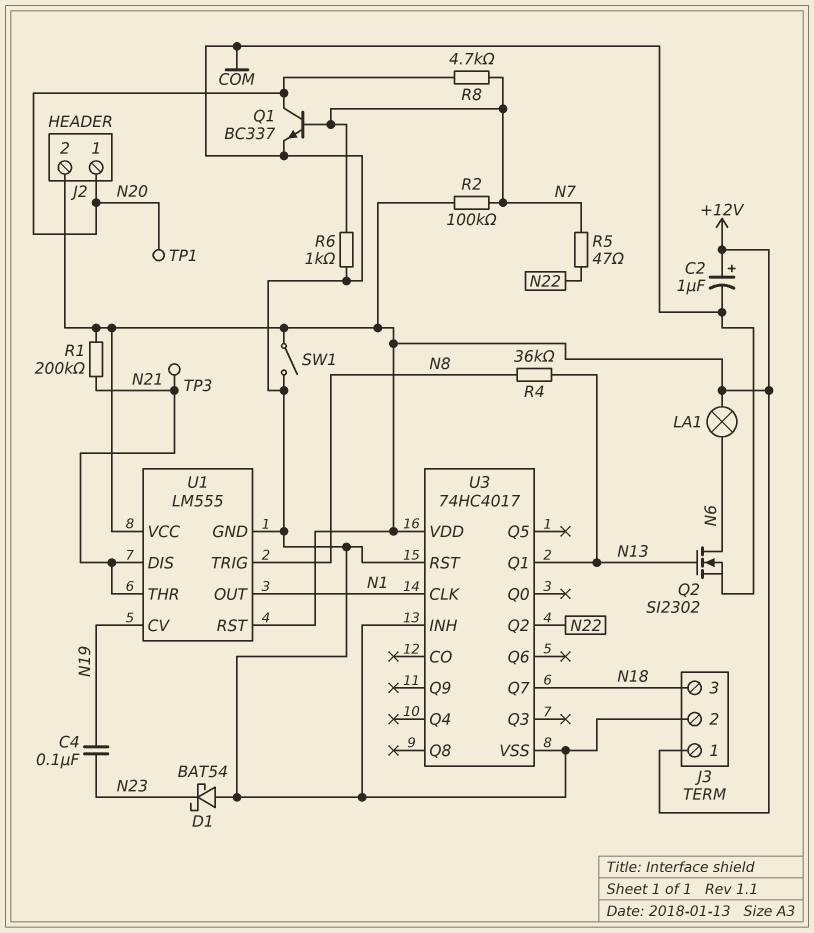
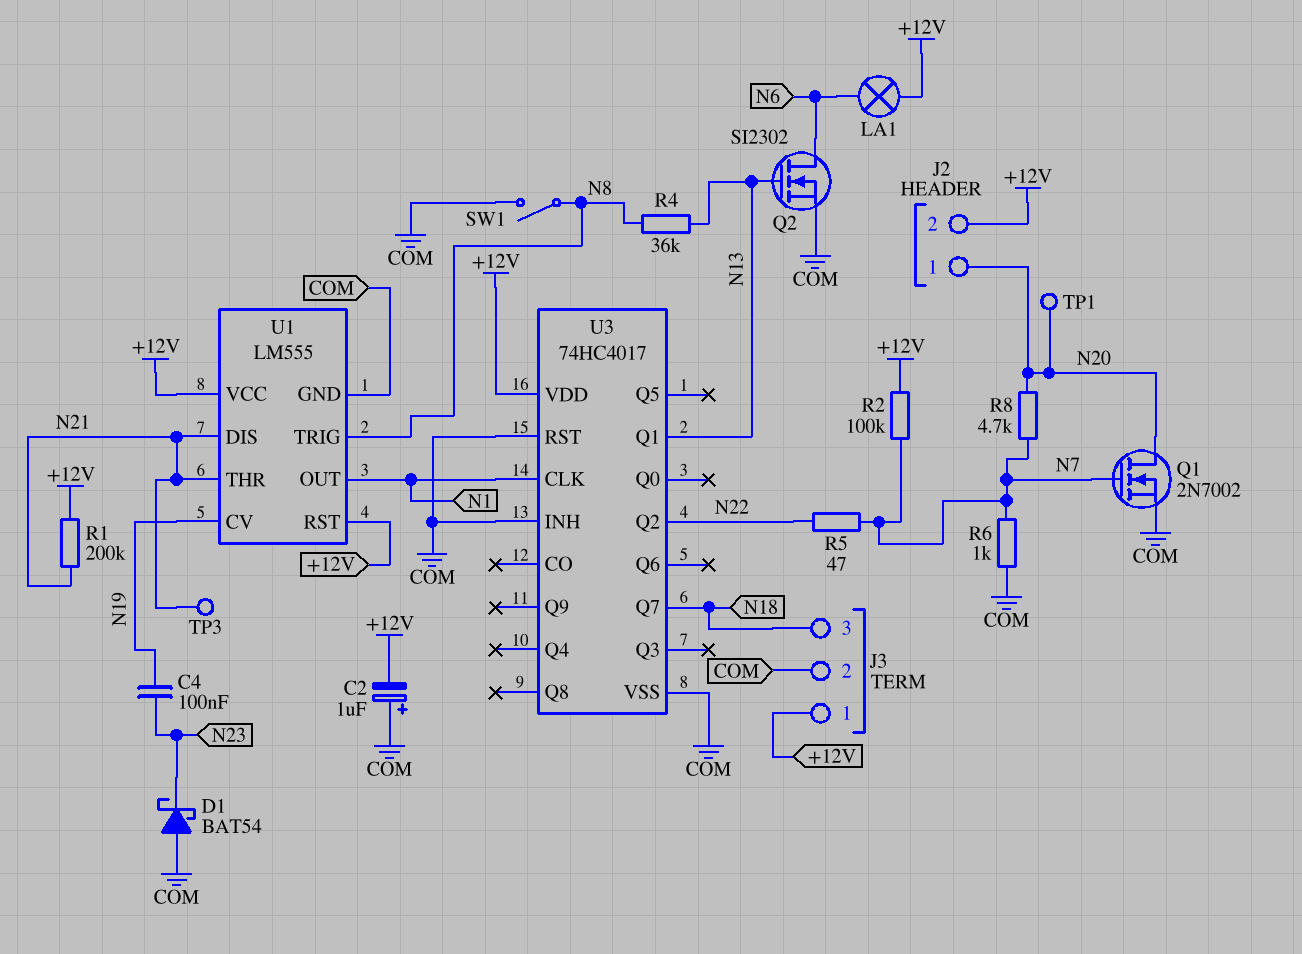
C2: 1uF (plus +12V, minus COM) -> 1uF (plus COM, minus +12V)
Q1: NPN BC337 (B N7, C N20, E COM) -> NMOS 2N7002 (G N7, D N20, S COM)
SW1: switch (+12V, COM) -> switch (COM, N8)

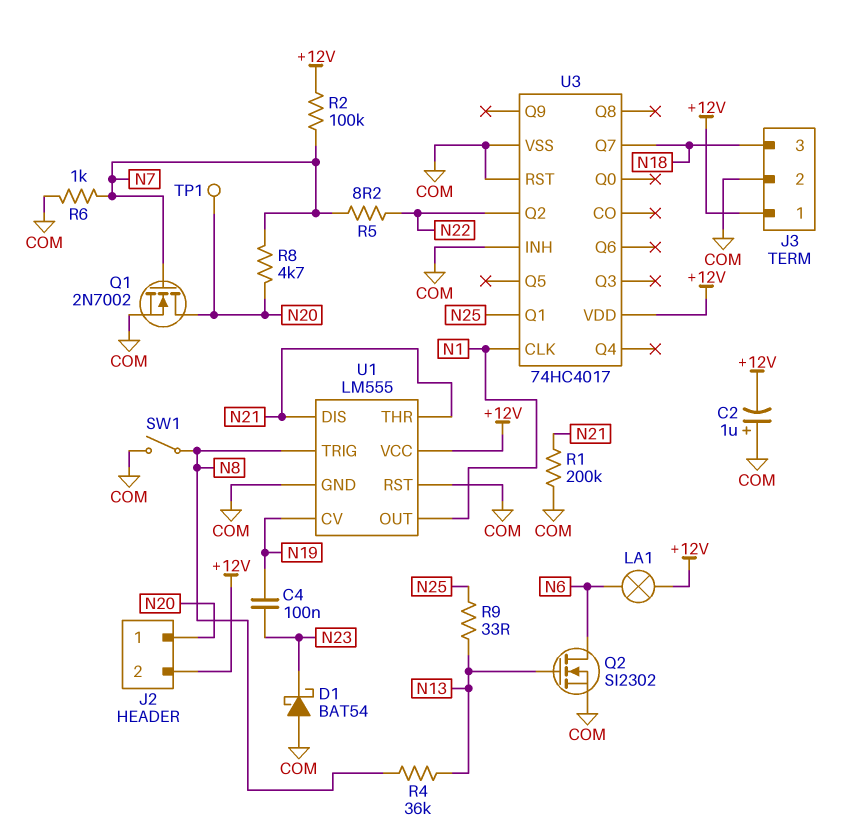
R1: 200k (+12V, N21) -> 200k (COM, N21)
R5: 47 (N7, N22) -> 8.2 (N7, N22)
R9: none -> 33 (N13, N25)
TP3: test point (N21) -> none
U1 pin RST: +12V -> COM
U3 pin Q1: N13 -> N25

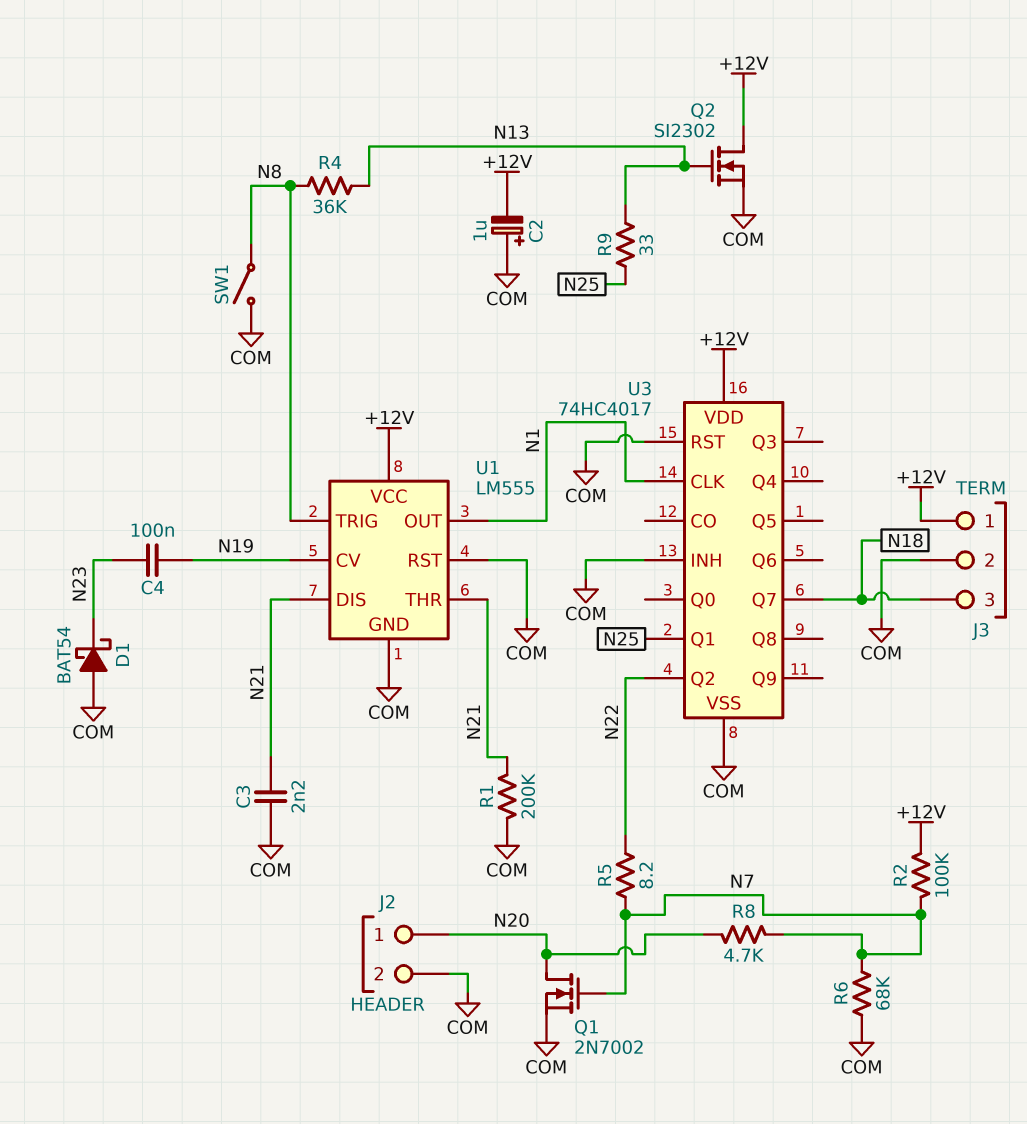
C3: none -> 2.2nF (COM, N21)
J2 pin 2: +12V -> COM
LA1: lamp (+12V, N6) -> none
Q2: NMOS SI2302 (G N13, D N6, S COM) -> NMOS SI2302 (G N13, D +12V, S COM)
R6: 1k (COM, N7) -> 68k (COM, N7)
TP1: test point (N20) -> none

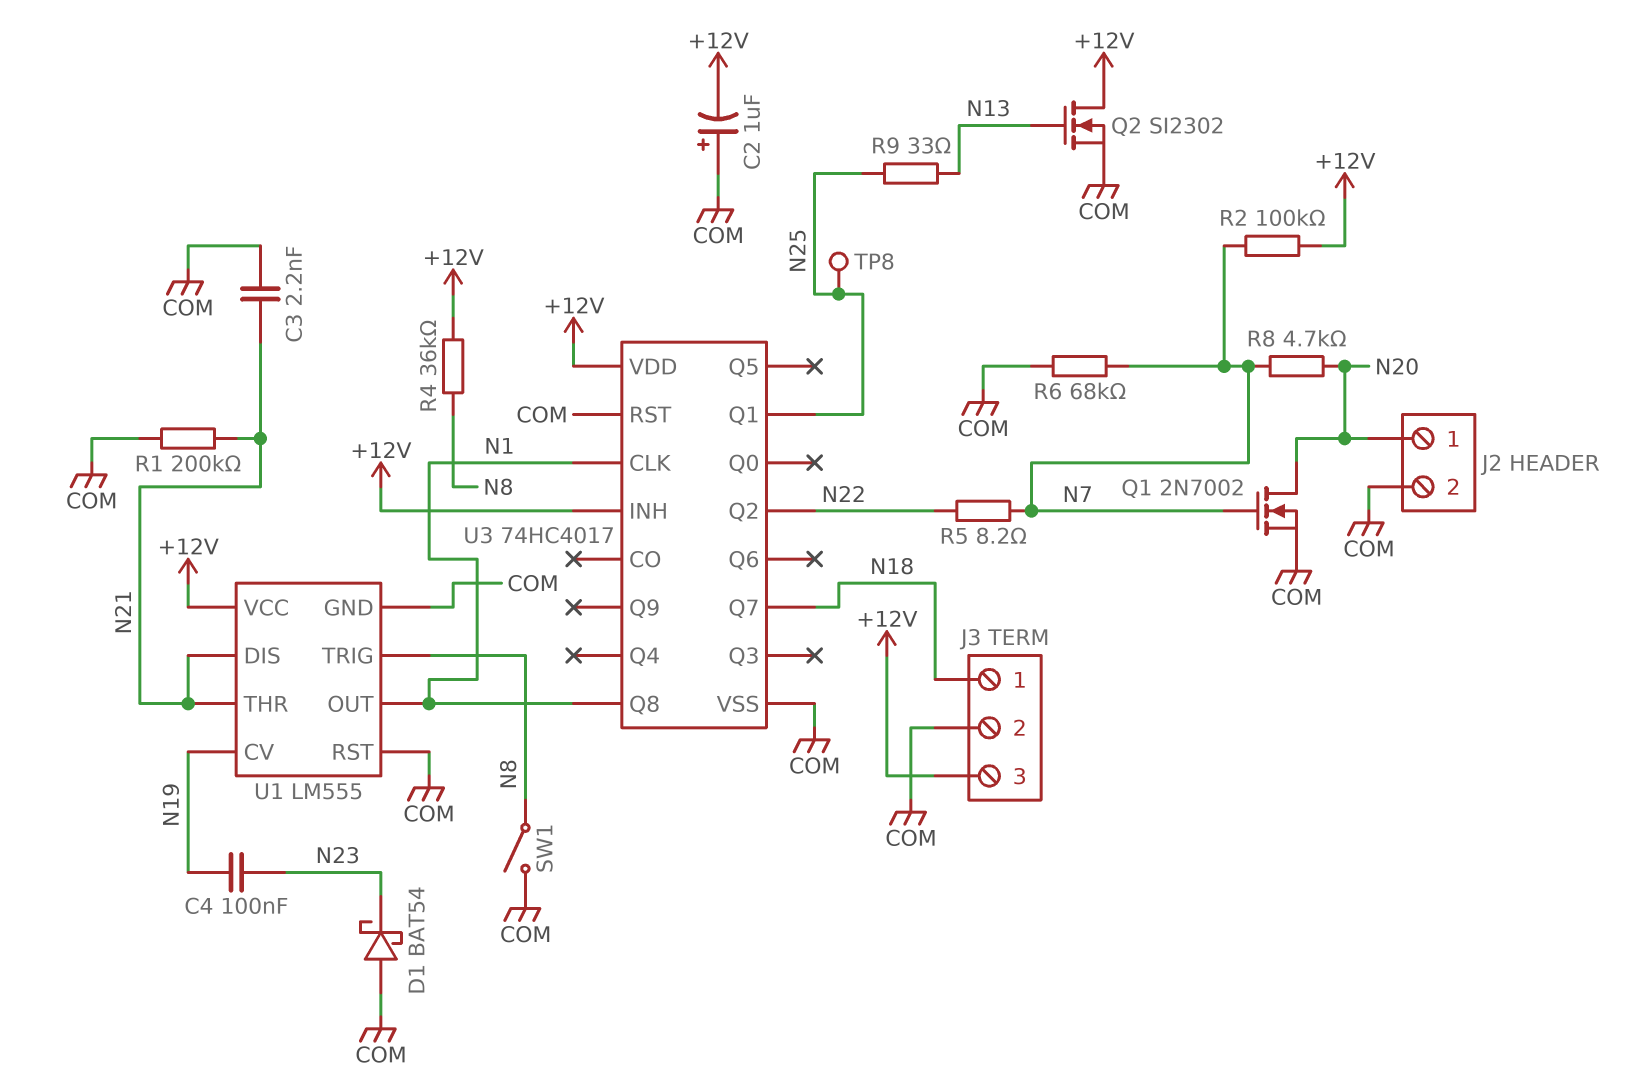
J3 pin 1: +12V -> N18
J3 pin 3: N18 -> +12V
R4: 36k (N8, N13) -> 36k (+12V, N8)
TP8: none -> test point (N25)
U3 pin INH: COM -> +12V
U3 pin Q8: none -> N1

